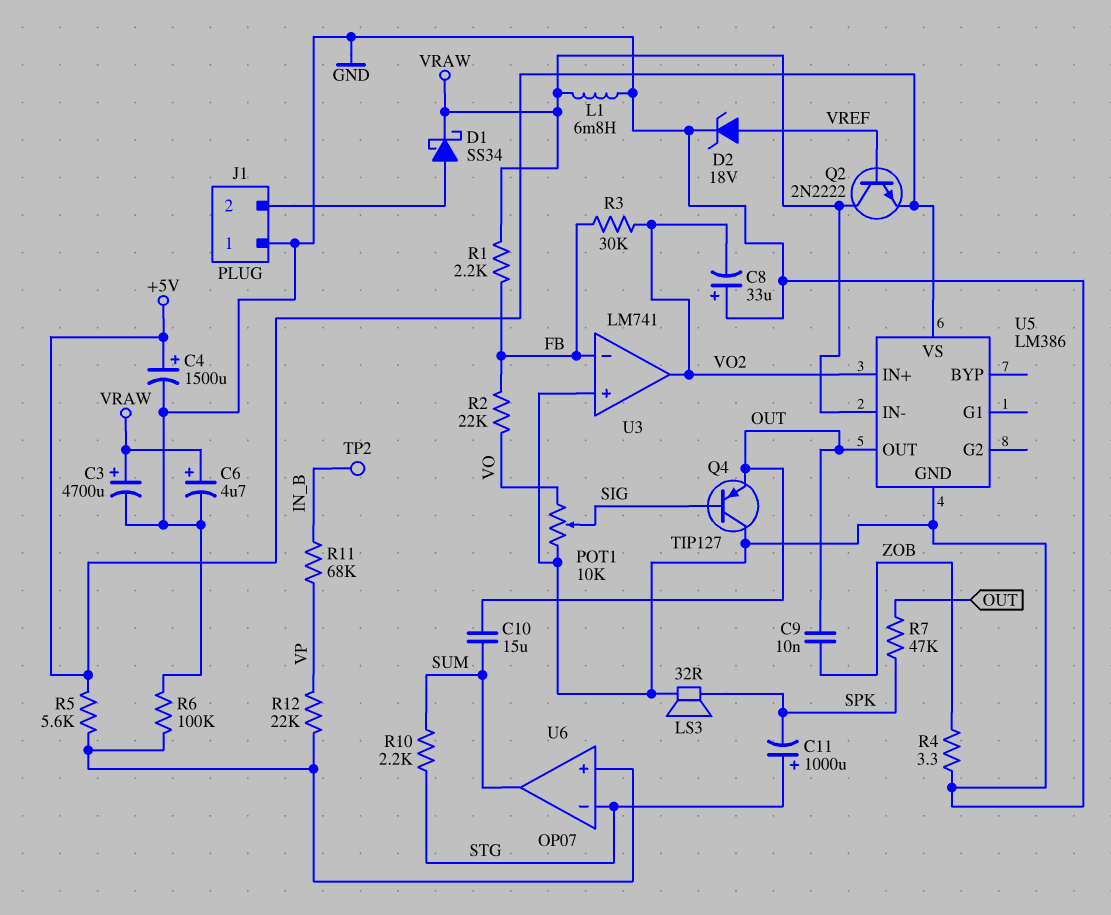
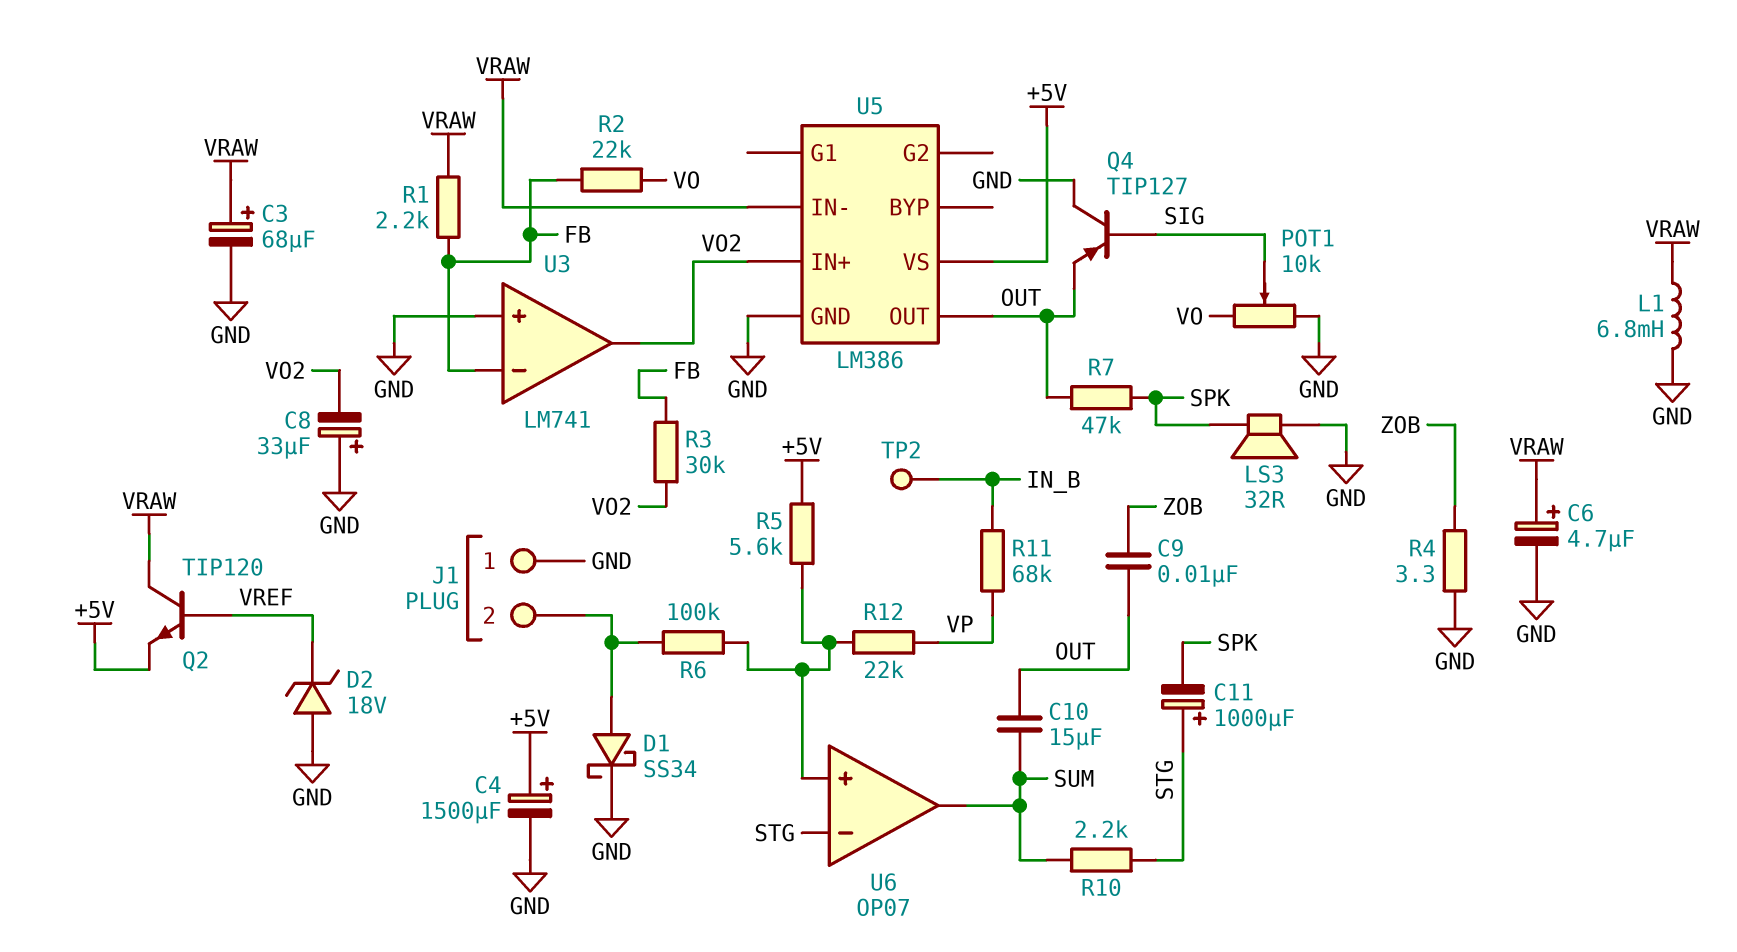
C3: 4700uF (plus VRAW, minus GND) -> 68uF (plus VRAW, minus GND)
D1: schottky SS34 (A J1/2, K VRAW) -> schottky SS34 (A J1/2, K GND)
D2: zener 18V (A VREF, K GND) -> zener 18V (A GND, K VREF)
Q2: NPN 2N2222 (B VREF, C VRAW, E +5V) -> NPN TIP120 (B VREF, C VRAW, E +5V)
R6: 100k (GND, U6/in+) -> 100k (J1/2, U6/in+)

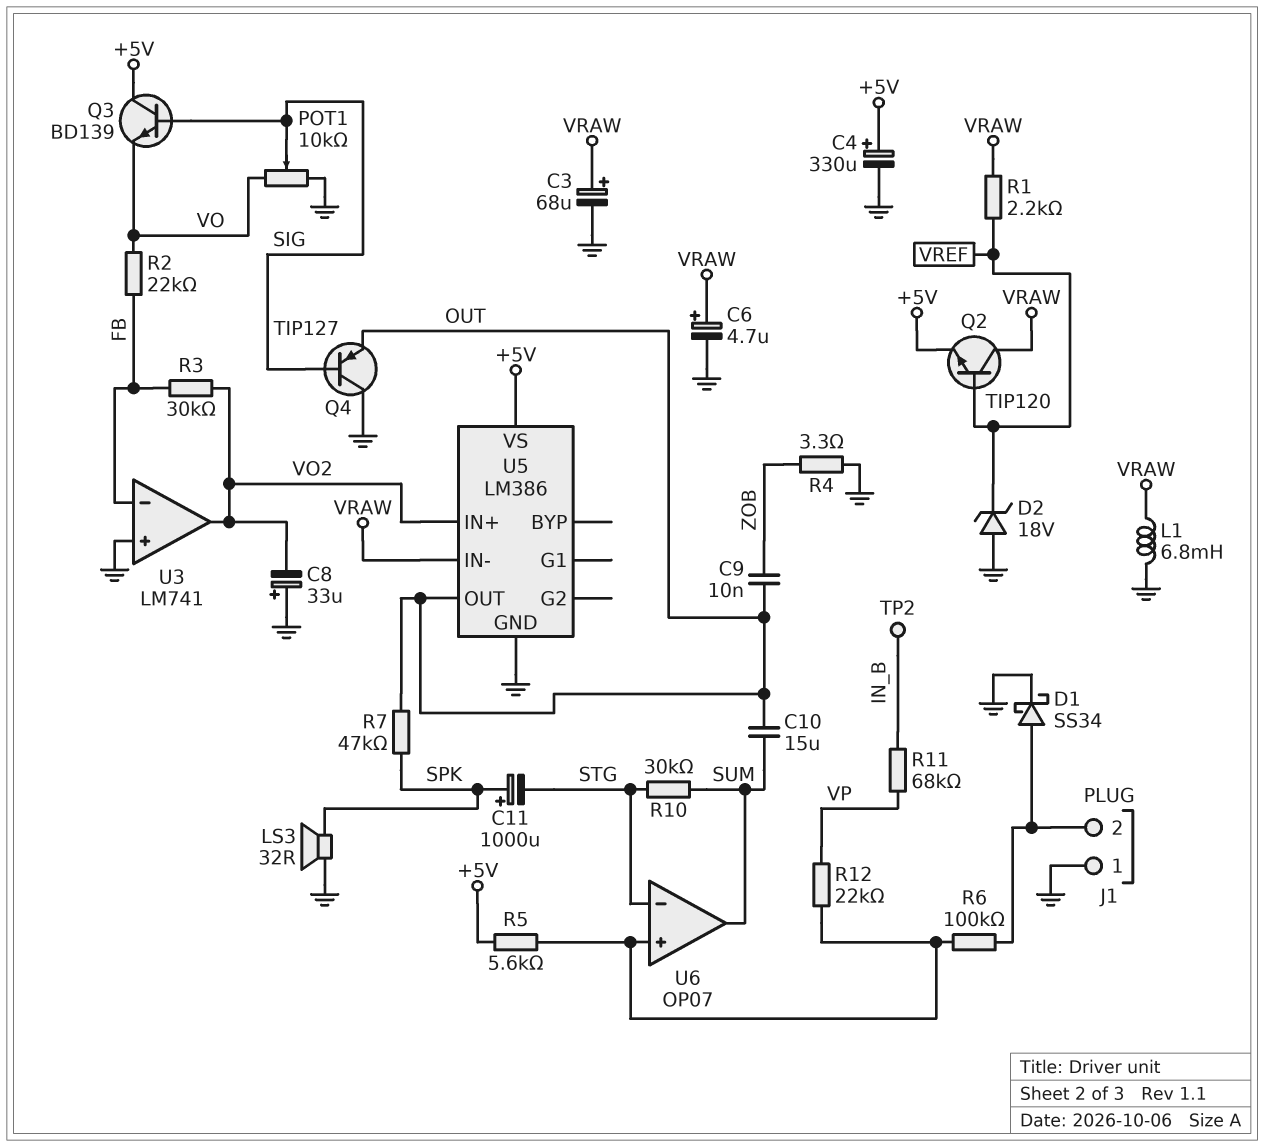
C4: 1500uF (plus +5V, minus GND) -> 330uF (plus +5V, minus GND)
C11: 1000uF (plus STG, minus SPK) -> 1000uF (plus SPK, minus STG)
Q3: none -> NPN BD139 (B SIG, C +5V, E VO)
R1: 2.2k (FB, VRAW) -> 2.2k (VRAW, VREF)
R10: 2.2k (STG, SUM) -> 30k (STG, SUM)

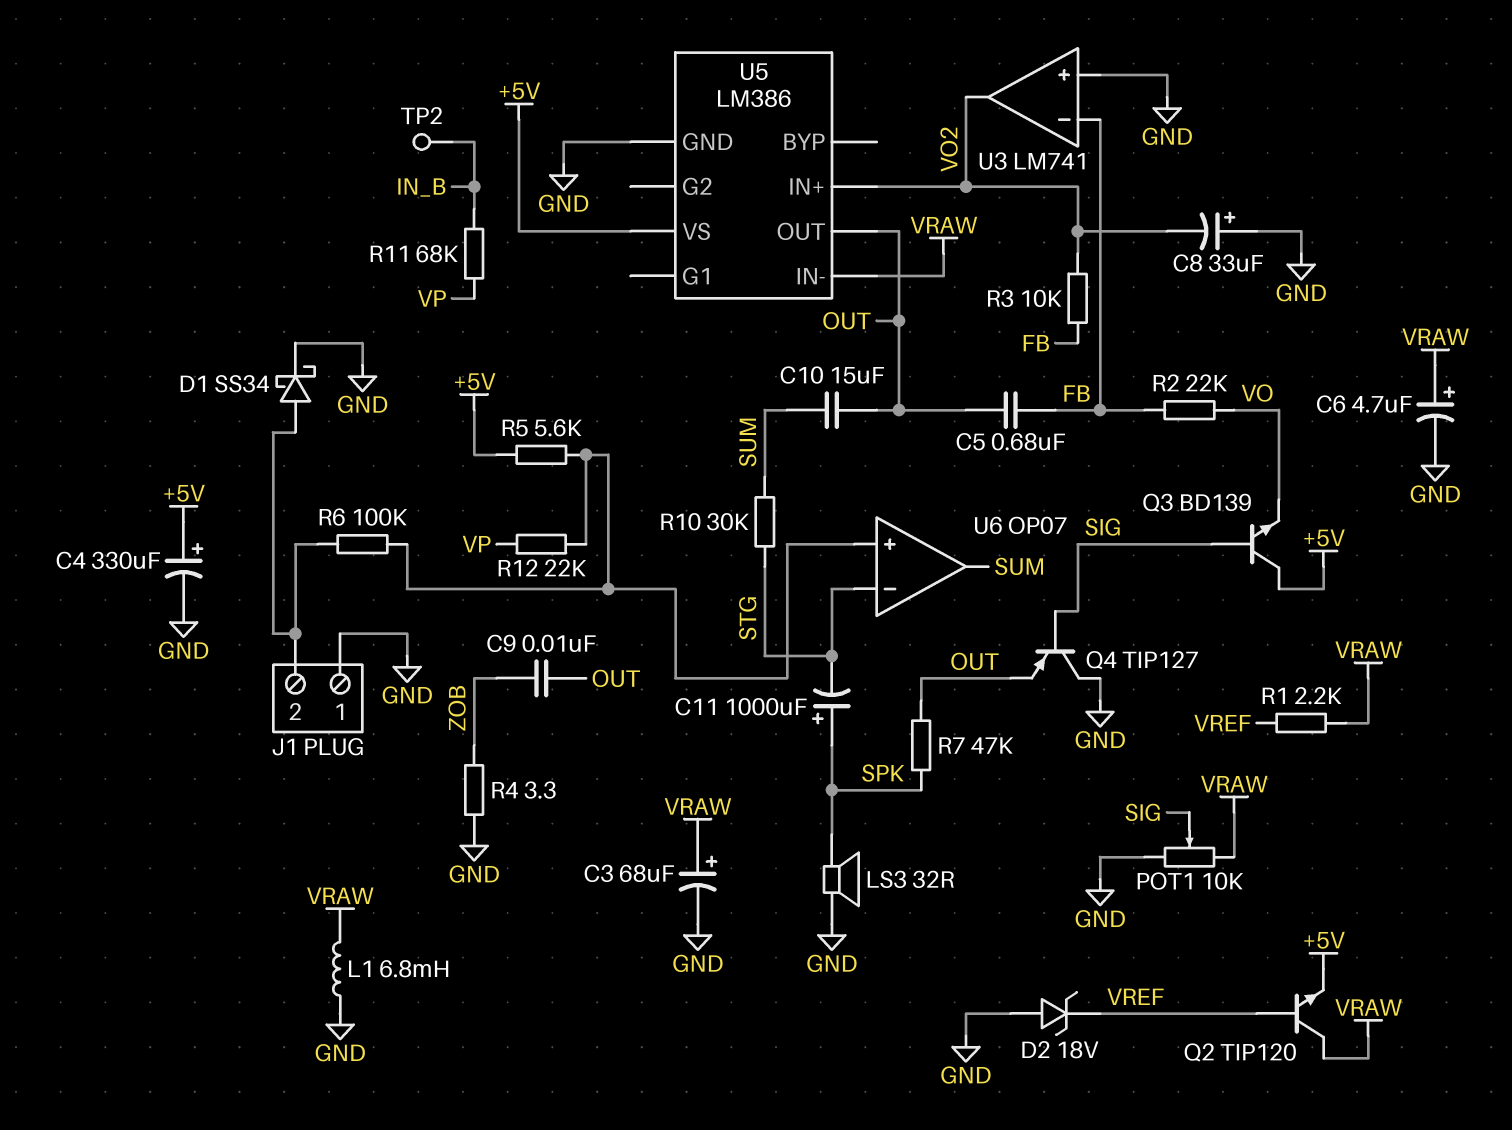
C5: none -> 680nF (FB, OUT)
POT1: 10k (GND, VO, wiper SIG) -> 10k (GND, VRAW, wiper SIG)
R3: 30k (FB, VO2) -> 10k (FB, VO2)

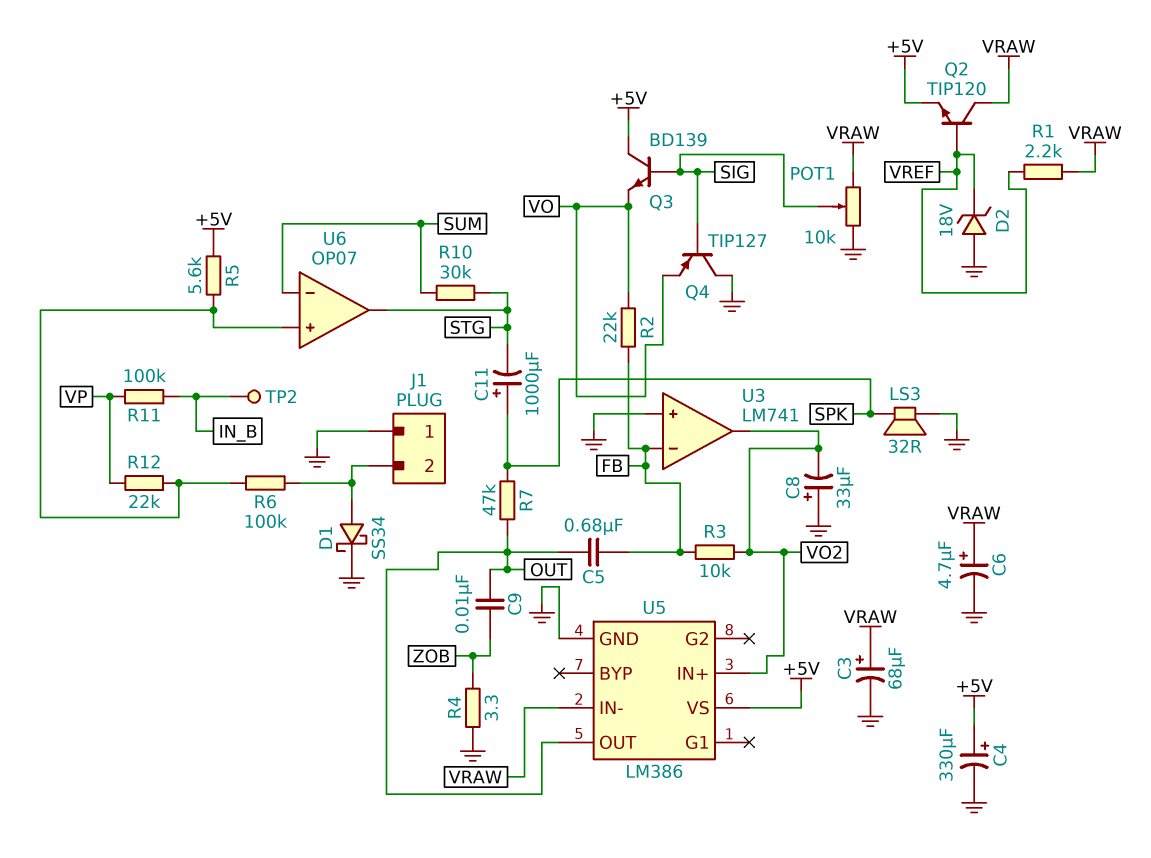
C10: 15uF (OUT, SUM) -> none
L1: 6.8mH (GND, VRAW) -> none
Q4: PNP TIP127 (B SIG, C GND, E OUT) -> PNP TIP127 (B SIG, C GND, E VO)
R11: 68k (IN_B, VP) -> 100k (IN_B, VP)
U6 pin in-: STG -> SUM
U6 pin out: SUM -> STG

